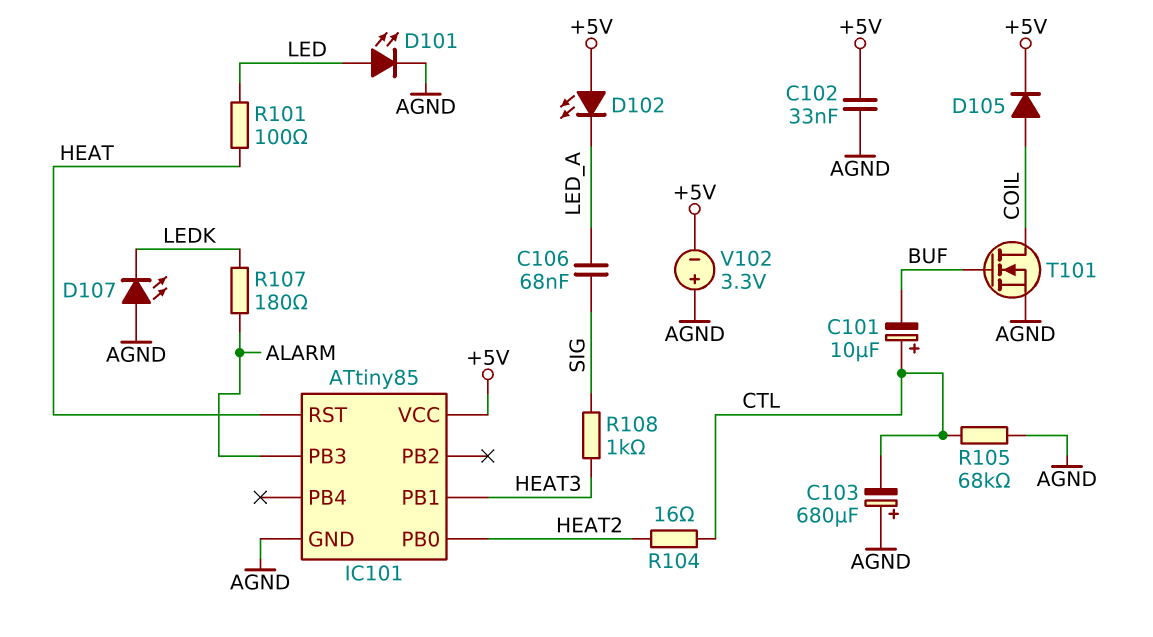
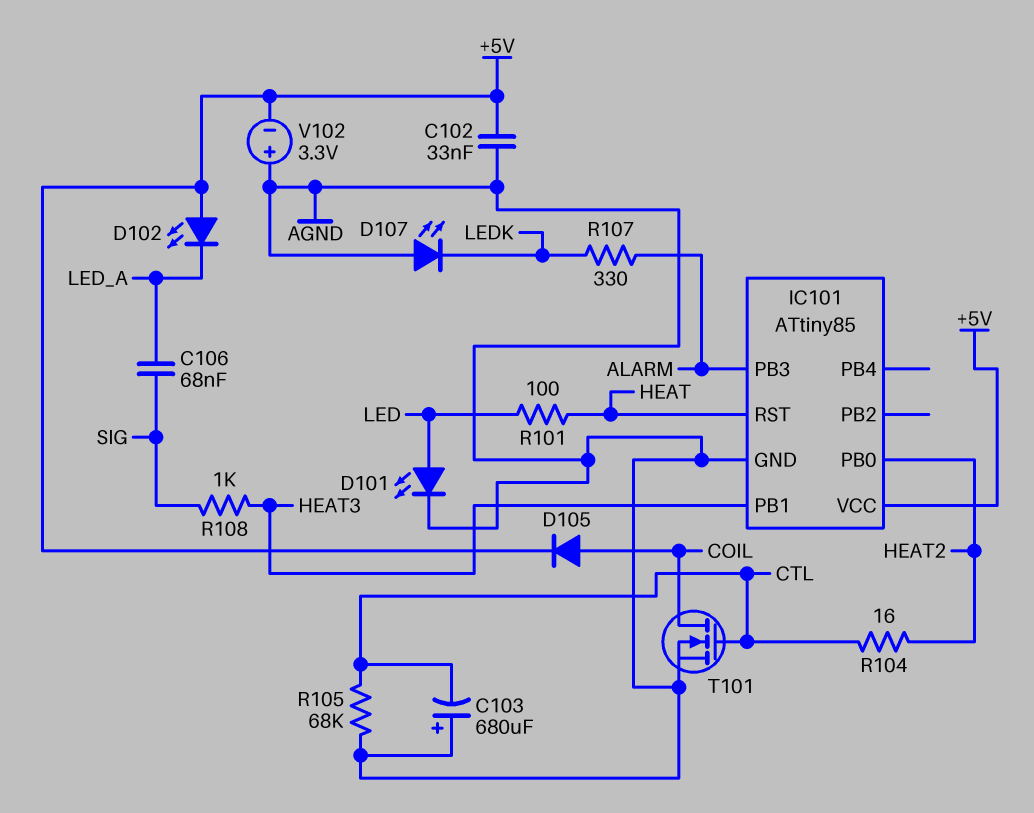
C101: 10uF (plus CTL, minus BUF) -> none
R107: 180 (ALARM, LEDK) -> 330 (ALARM, LEDK)
T101: NMOS (G BUF, D COIL, S AGND) -> NMOS (G CTL, D COIL, S AGND)

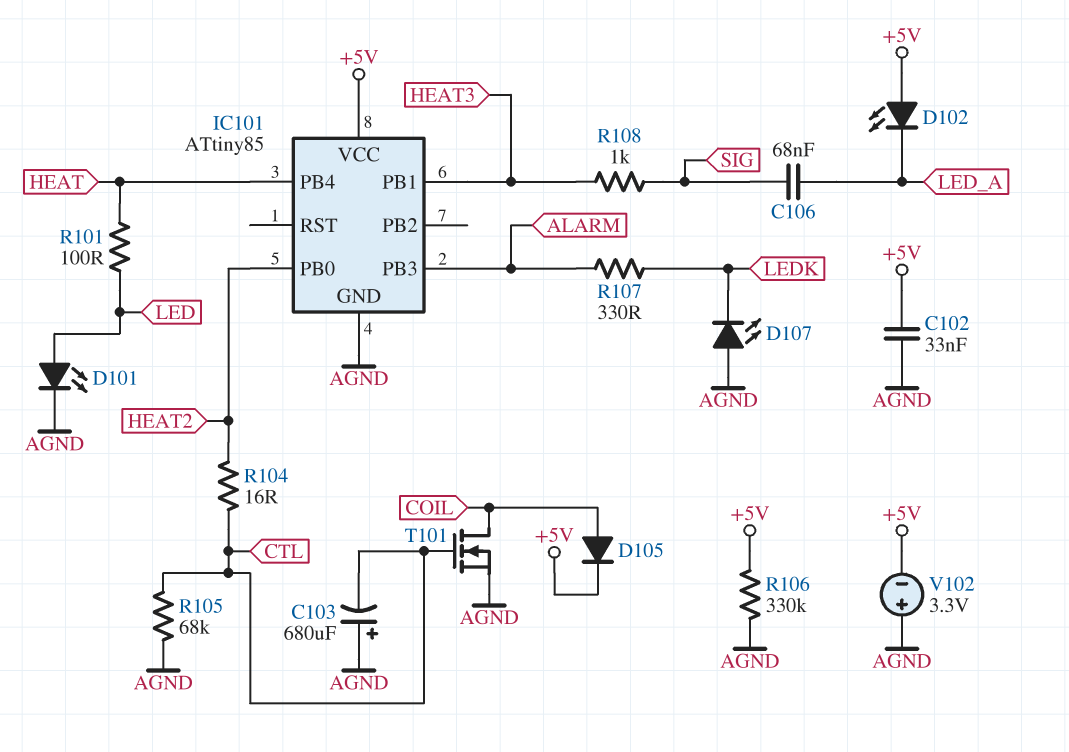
IC101 pin PB4: none -> HEAT
IC101 pin RST: HEAT -> none
R106: none -> 330k (+5V, AGND)

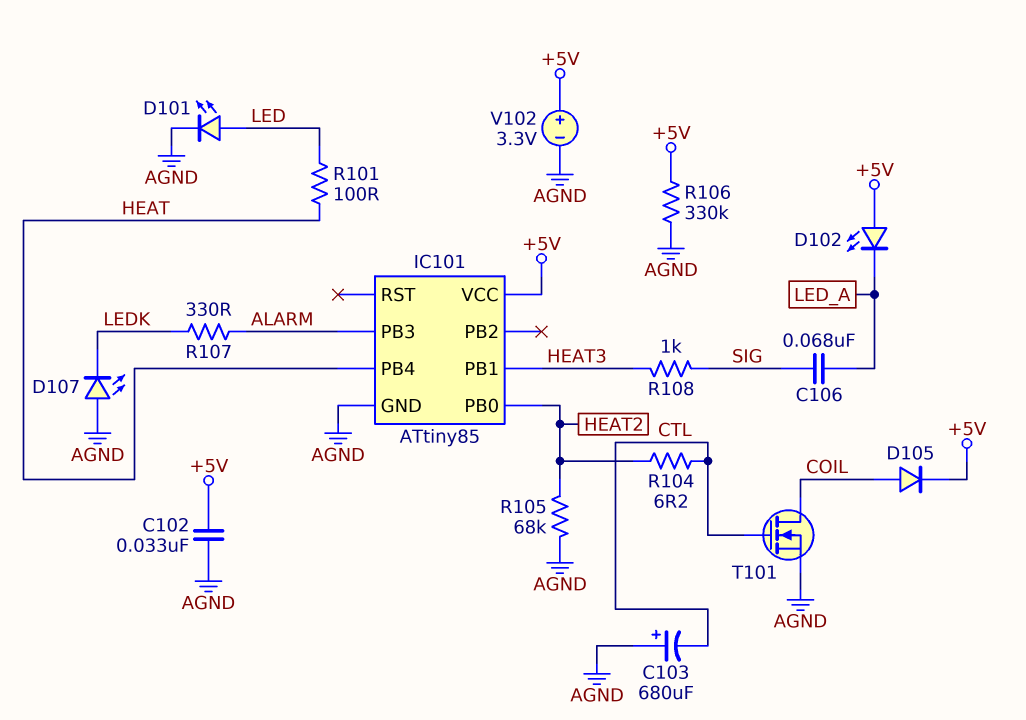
R104: 16 (CTL, HEAT2) -> 6.2 (CTL, HEAT2)
R105: 68k (AGND, CTL) -> 68k (AGND, HEAT2)
V102: 3.3V (plus AGND, minus +5V) -> 3.3V (plus +5V, minus AGND)

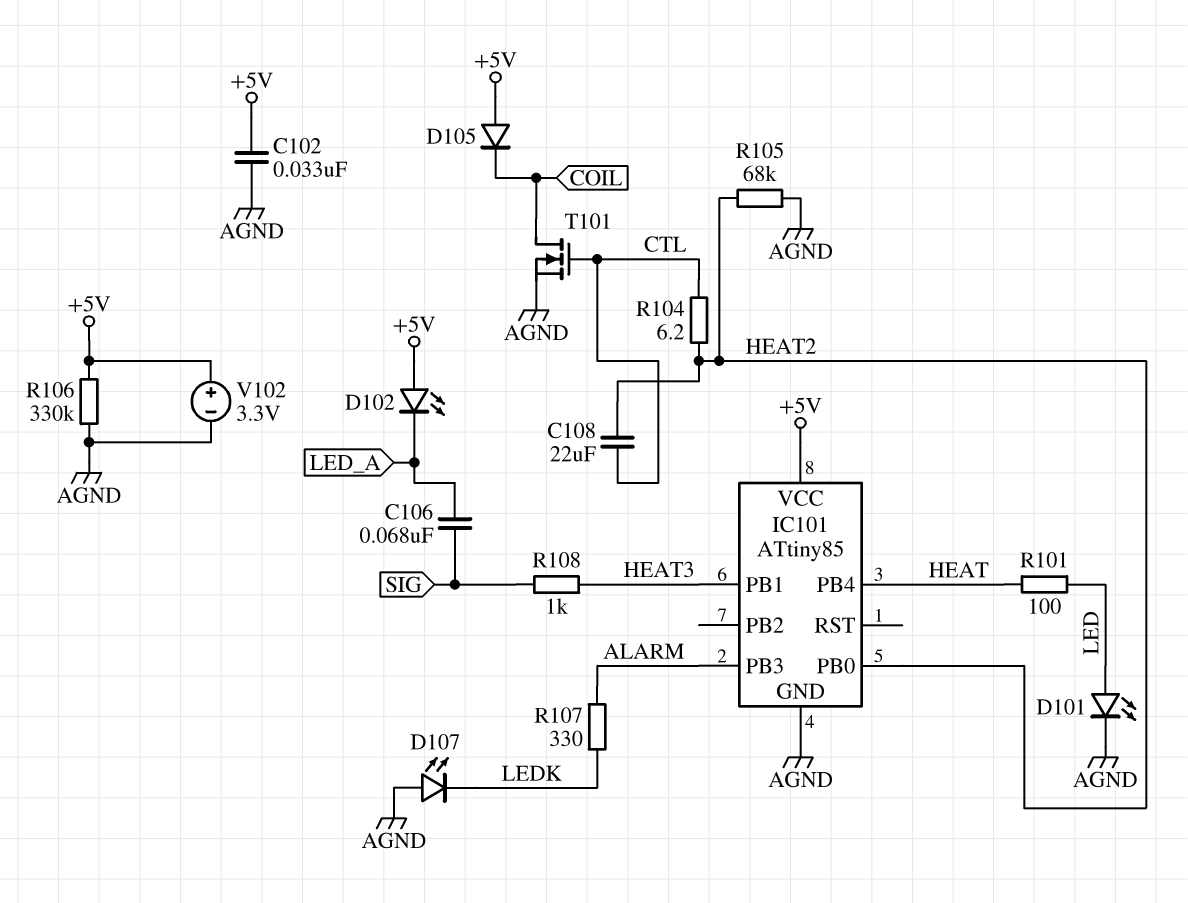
C103: 680uF (plus AGND, minus CTL) -> none
C108: none -> 22uF (CTL, HEAT2)
D105: diode (A COIL, K +5V) -> diode (A +5V, K COIL)

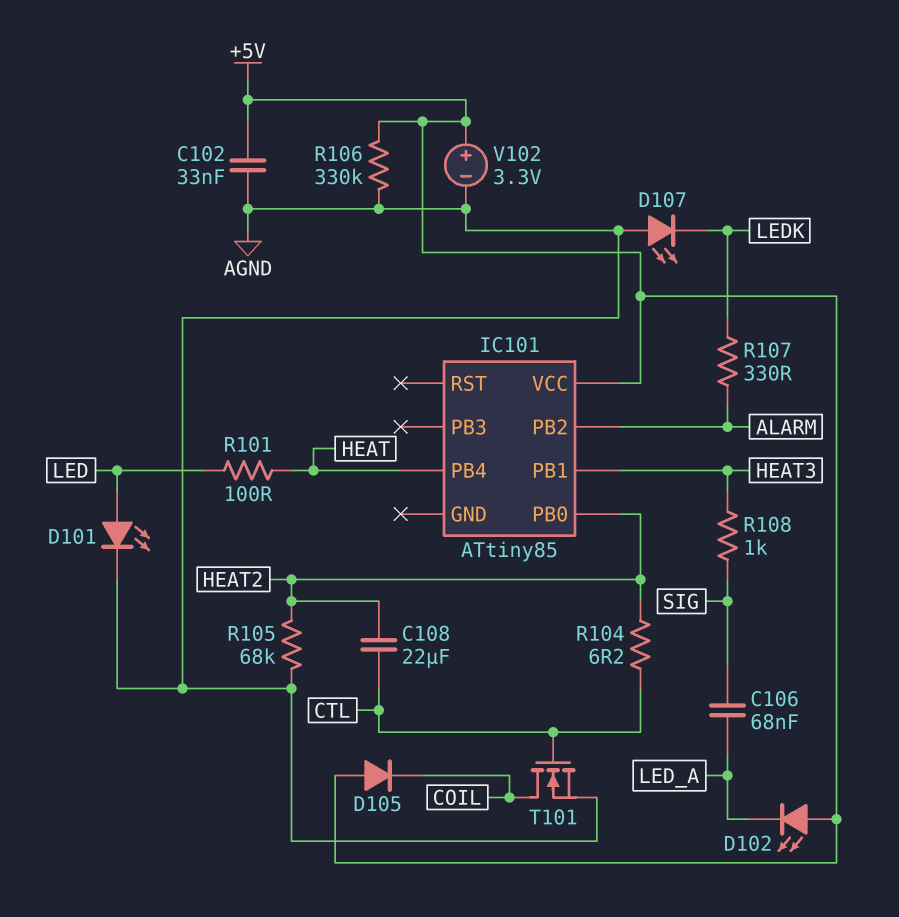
IC101 pin GND: AGND -> none
IC101 pin PB2: none -> ALARM
IC101 pin PB3: ALARM -> none

